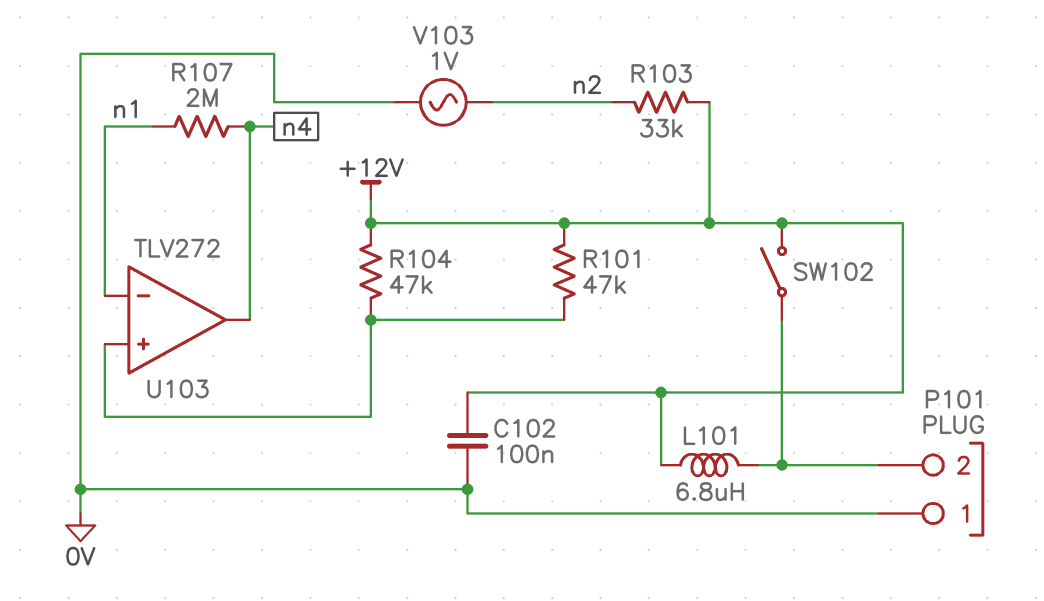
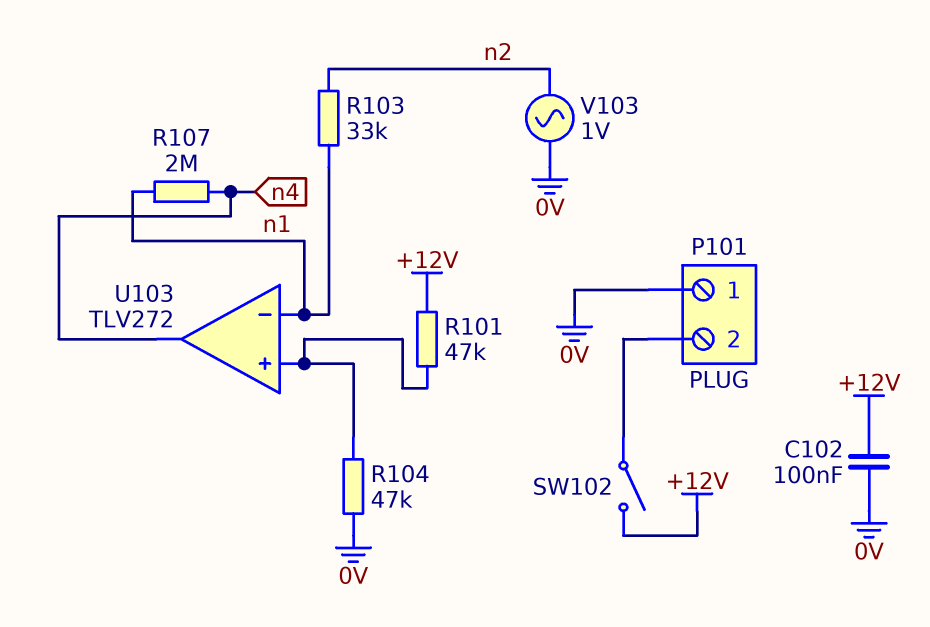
L101: 6.8uH (+12V, P101/2) -> none
R103: 33k (+12V, n2) -> 33k (n1, n2)
R104: 47k (+12V, U103/in+) -> 47k (0V, U103/in+)

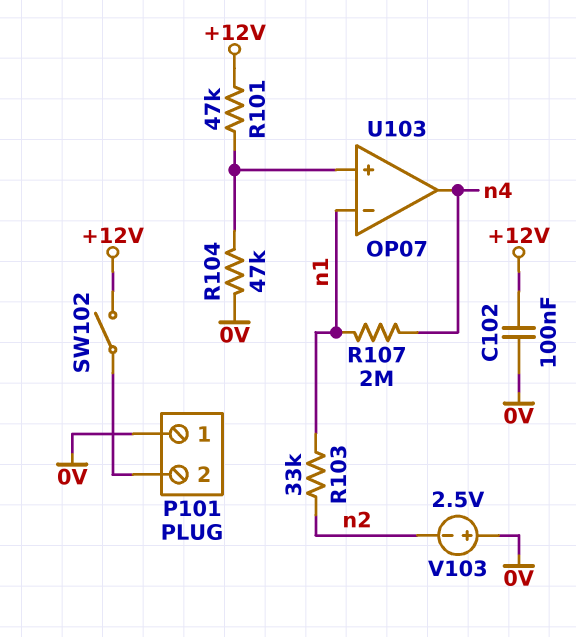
U103: TLV272 -> OP07
V103: AC 1V (0V, n2) -> 2.5V (plus 0V, minus n2)

